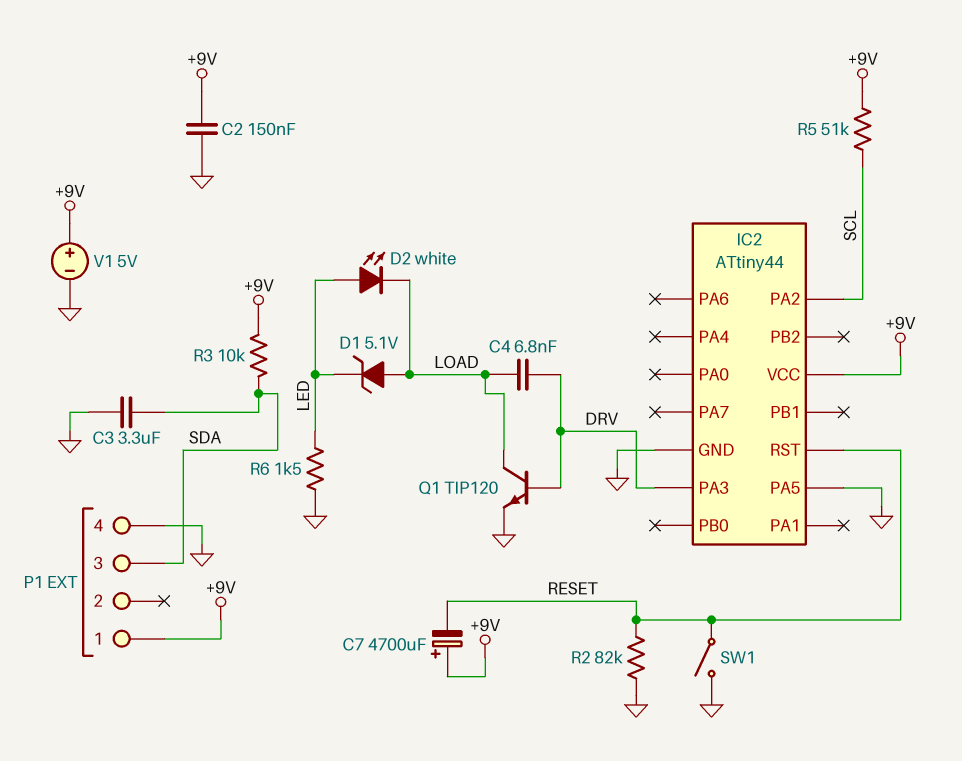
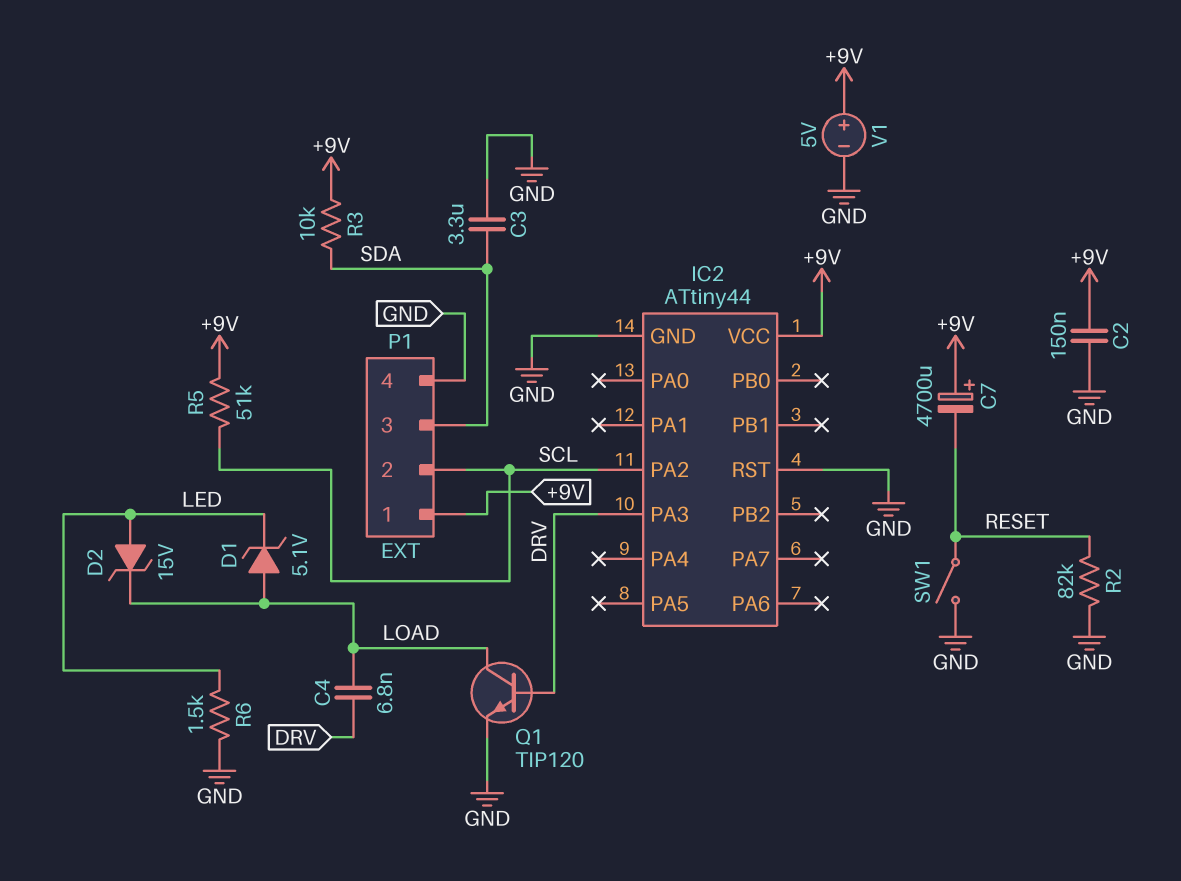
D2: LED white (A LED, K LOAD) -> zener 15V (A LED, K LOAD)
IC2 pin PA5: GND -> none
IC2 pin RST: RESET -> GND
P1 pin 2: none -> SCL

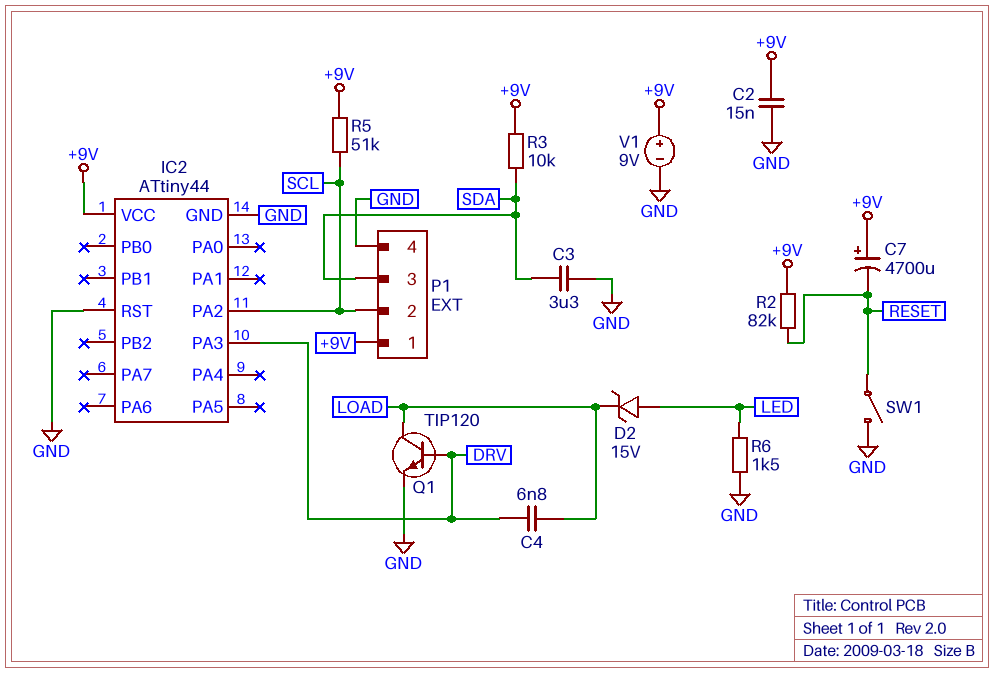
C2: 150nF (+9V, GND) -> 15nF (+9V, GND)
D1: zener 5.1V (A LOAD, K LED) -> none
R2: 82k (GND, RESET) -> 82k (+9V, RESET)
V1: 5V (plus +9V, minus GND) -> 9V (plus +9V, minus GND)

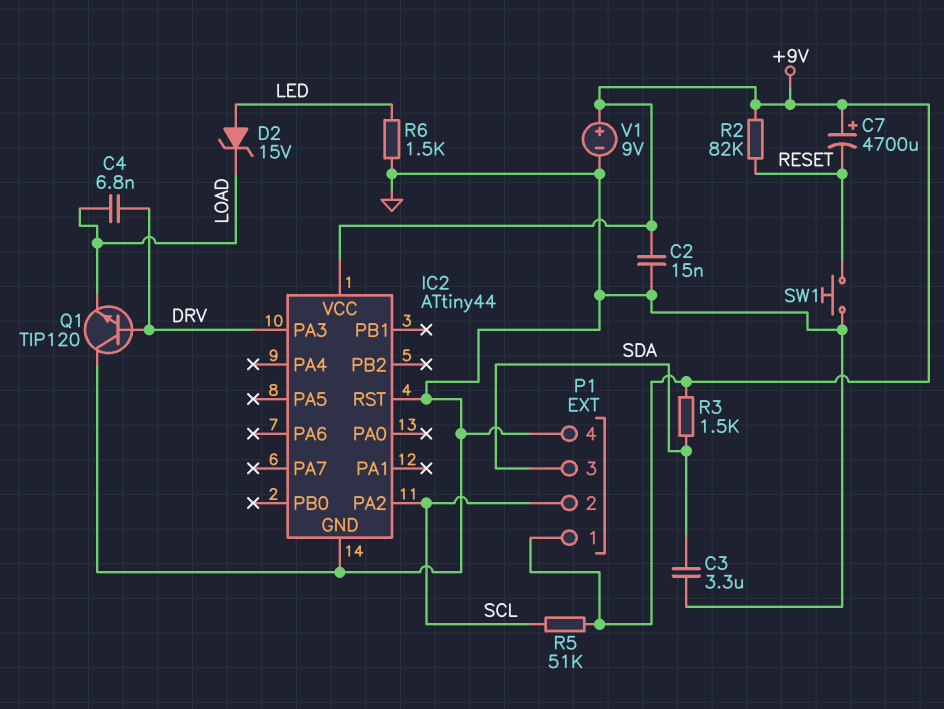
Q1: NPN TIP120 (B DRV, C LOAD, E GND) -> NPN TIP120 (B DRV, C GND, E LOAD)
R3: 10k (+9V, SDA) -> 1.5k (+9V, SDA)
SW1: switch (GND, RESET) -> button (GND, RESET)

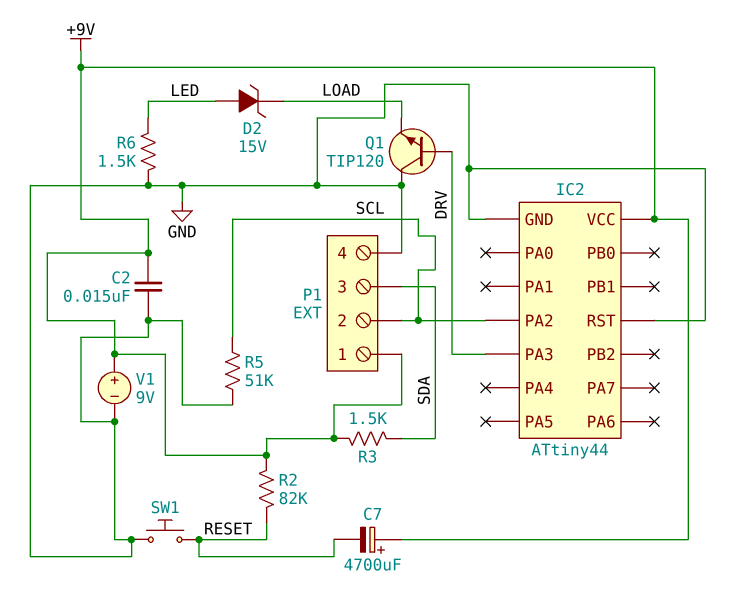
C3: 3.3uF (GND, SDA) -> none
C4: 6.8nF (DRV, LOAD) -> none
R5: 51k (+9V, SCL) -> 51k (GND, SCL)

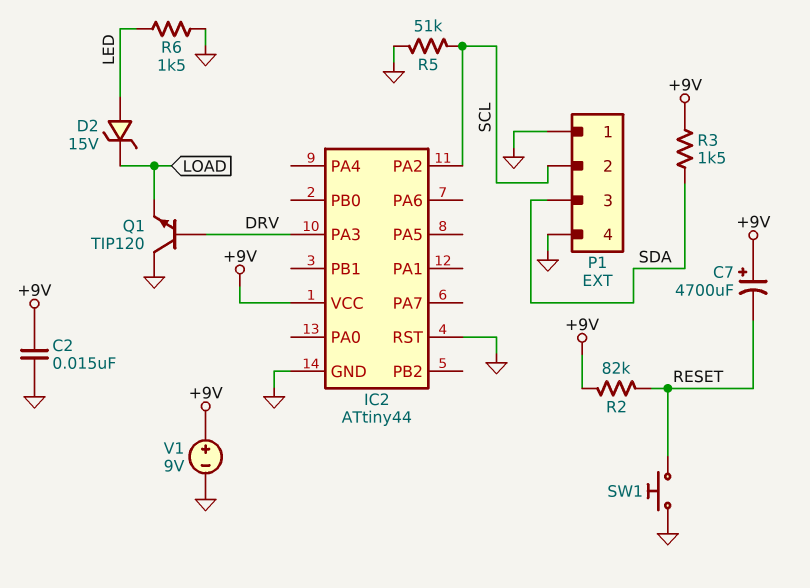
P1 pin 1: +9V -> GND

